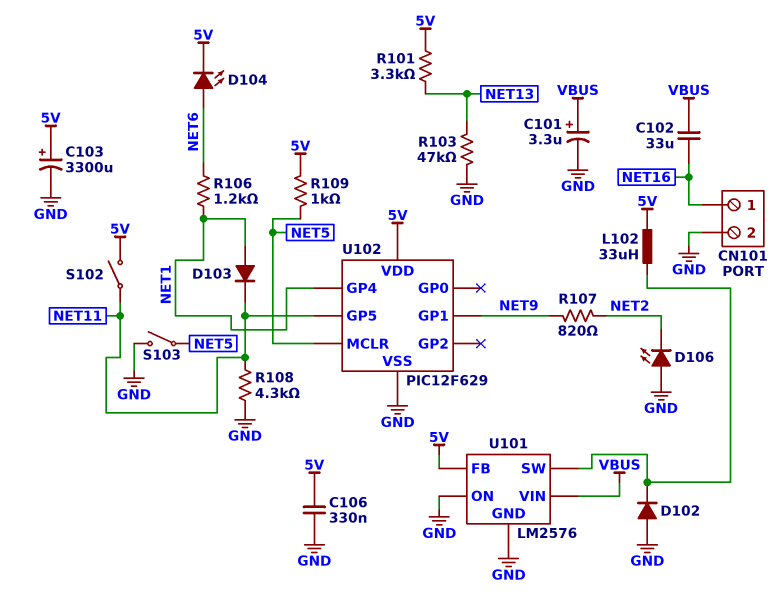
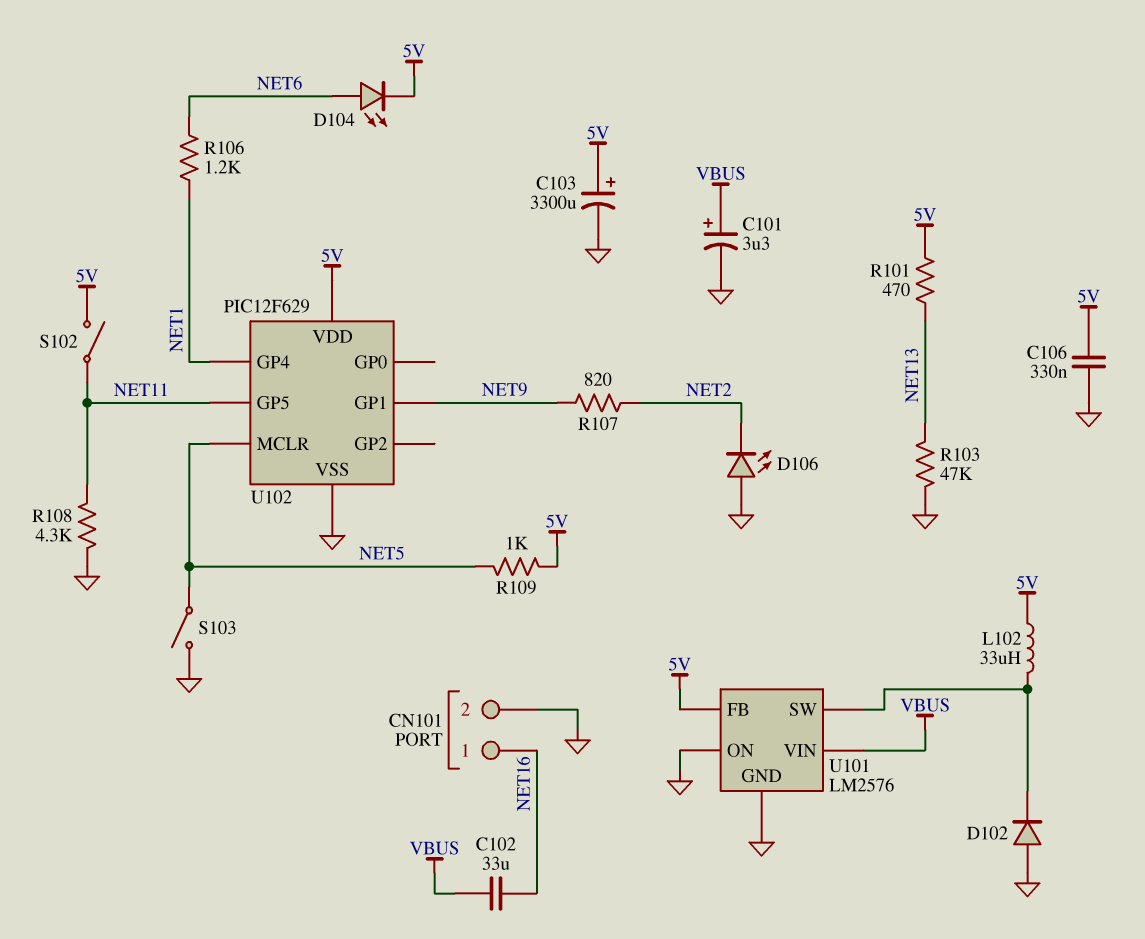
D103: diode (A NET1, K NET11) -> none
R101: 3.3k (5V, NET13) -> 470 (5V, NET13)

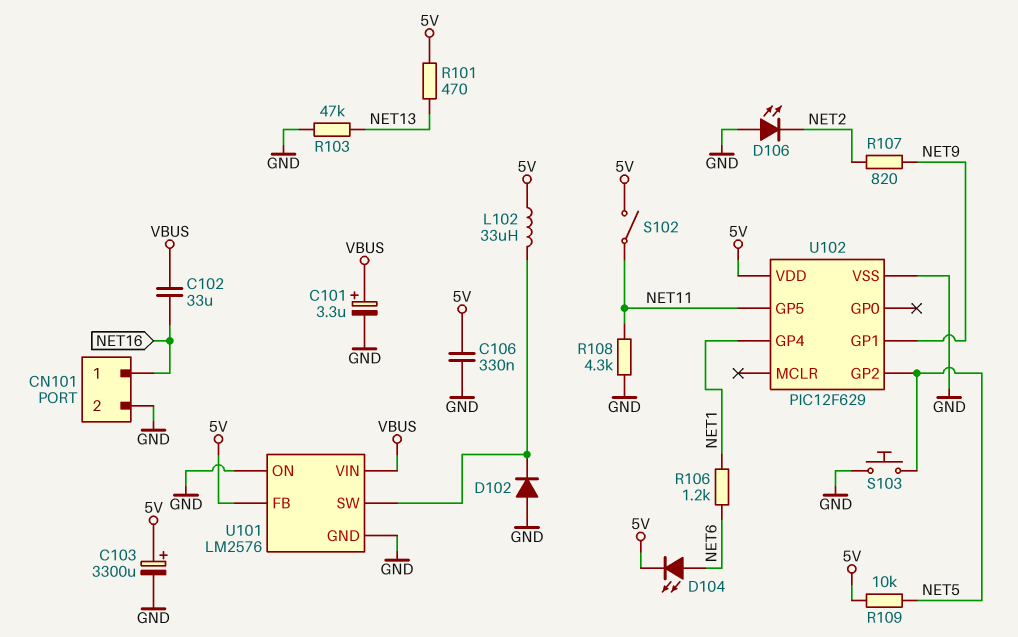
R109: 1k (5V, NET5) -> 10k (5V, NET5)
S103: switch (GND, NET5) -> button (GND, NET5)
U102 pin GP2: none -> NET5
U102 pin MCLR: NET5 -> none

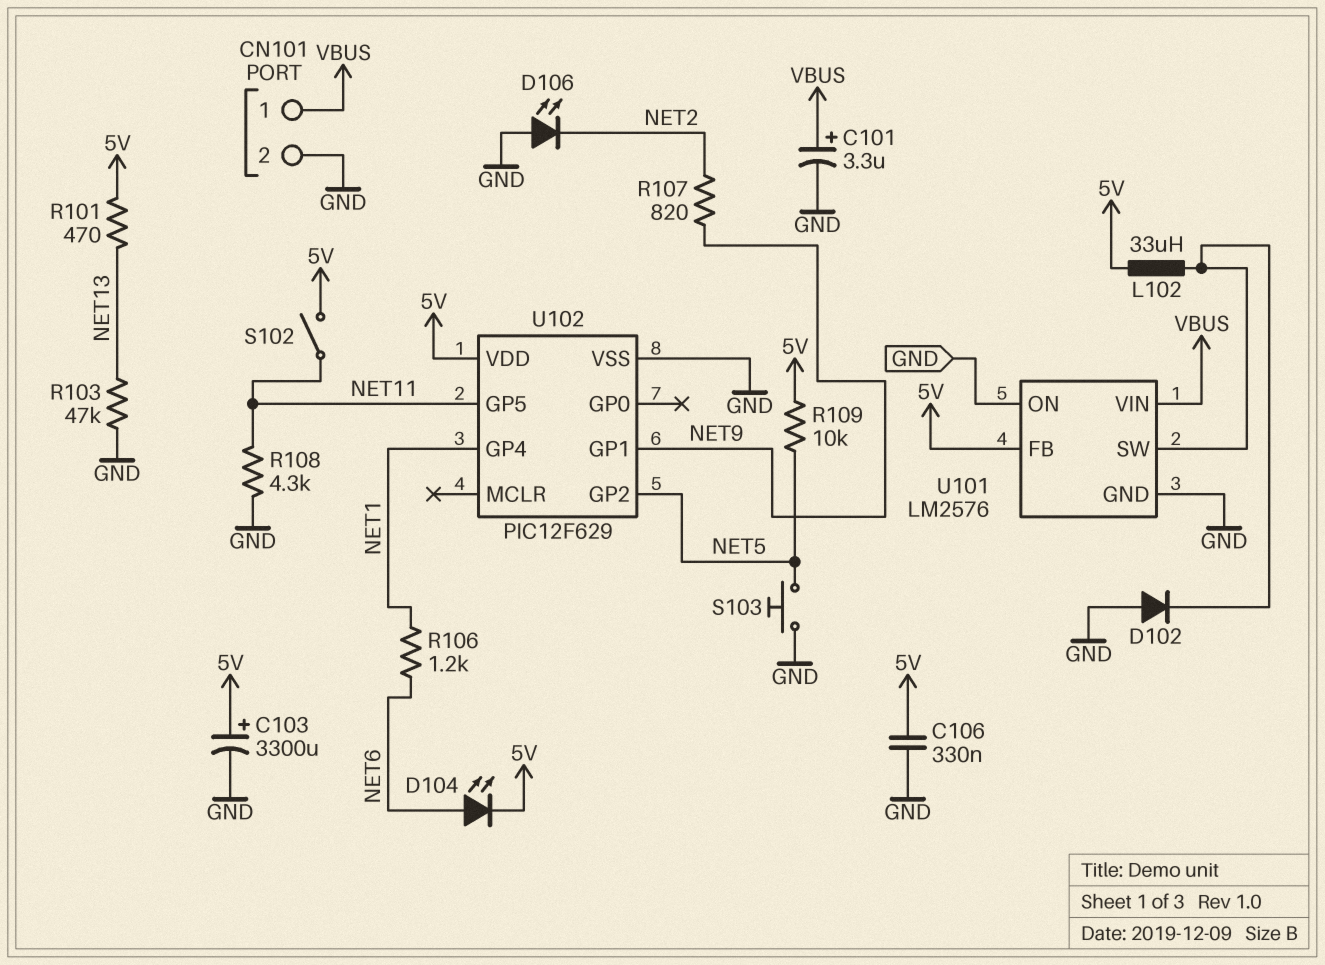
C102: 33uF (NET16, VBUS) -> none
CN101 pin 1: NET16 -> VBUS

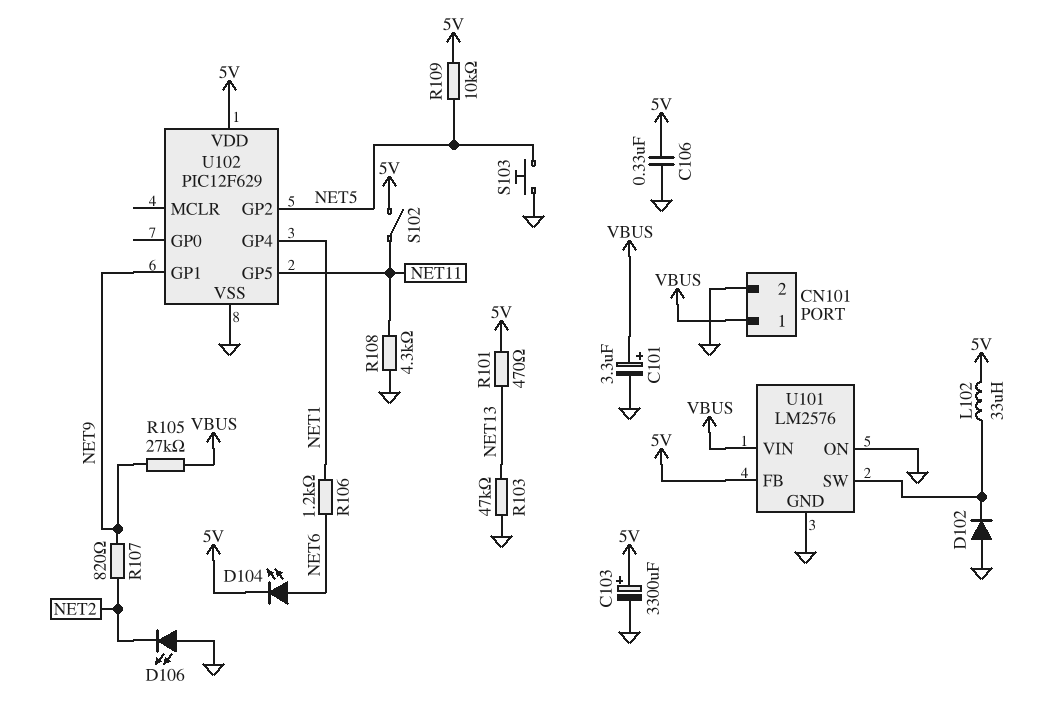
R105: none -> 27k (NET9, VBUS)

